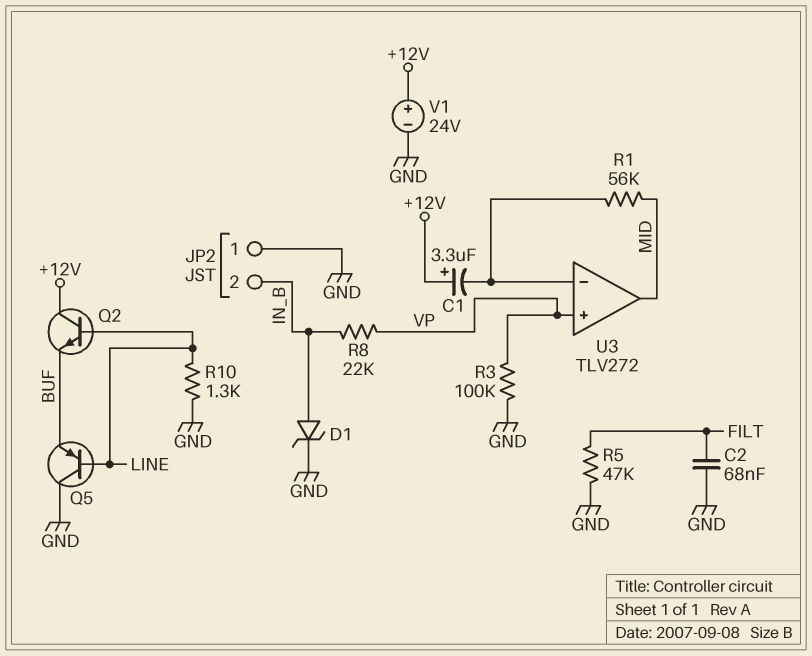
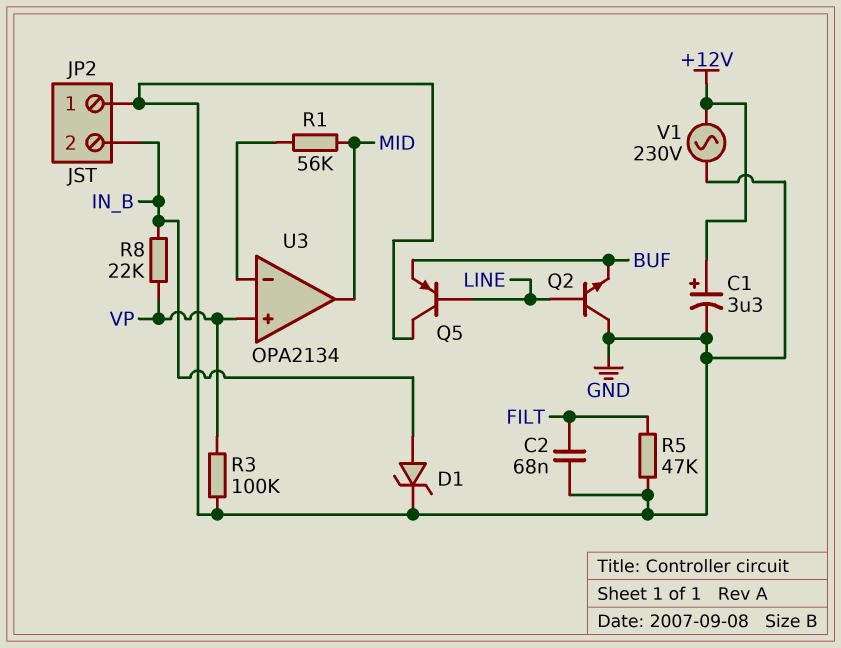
C1: 3.3uF (plus +12V, minus U3/in-) -> 3.3uF (plus +12V, minus GND)
Q2: NPN (B LINE, C +12V, E BUF) -> NPN (B LINE, C GND, E BUF)
R10: 1.3k (GND, LINE) -> none
U3: TLV272 -> OPA2134
V1: 24V (plus +12V, minus GND) -> AC 230V (+12V, GND)

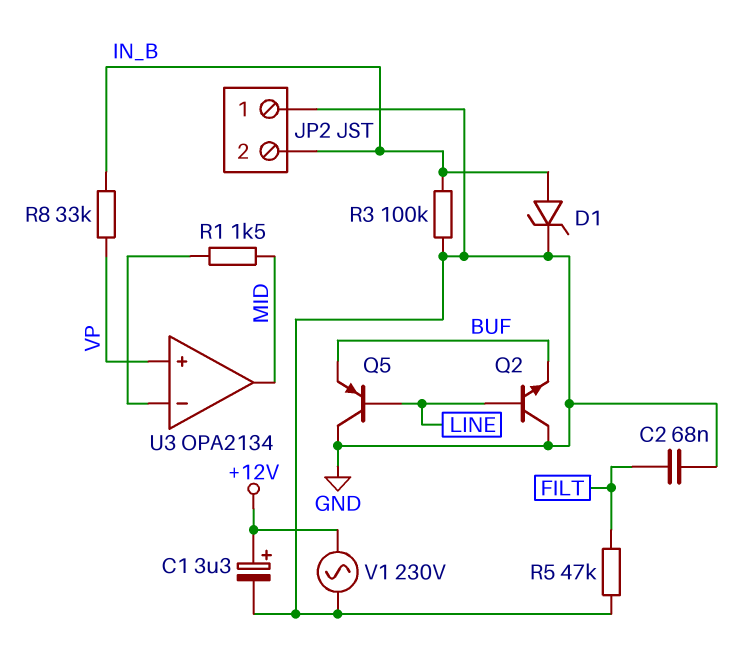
R1: 56k (MID, U3/in-) -> 1.5k (MID, U3/in-)
R3: 100k (GND, VP) -> 100k (GND, IN_B)
R8: 22k (IN_B, VP) -> 33k (IN_B, VP)

